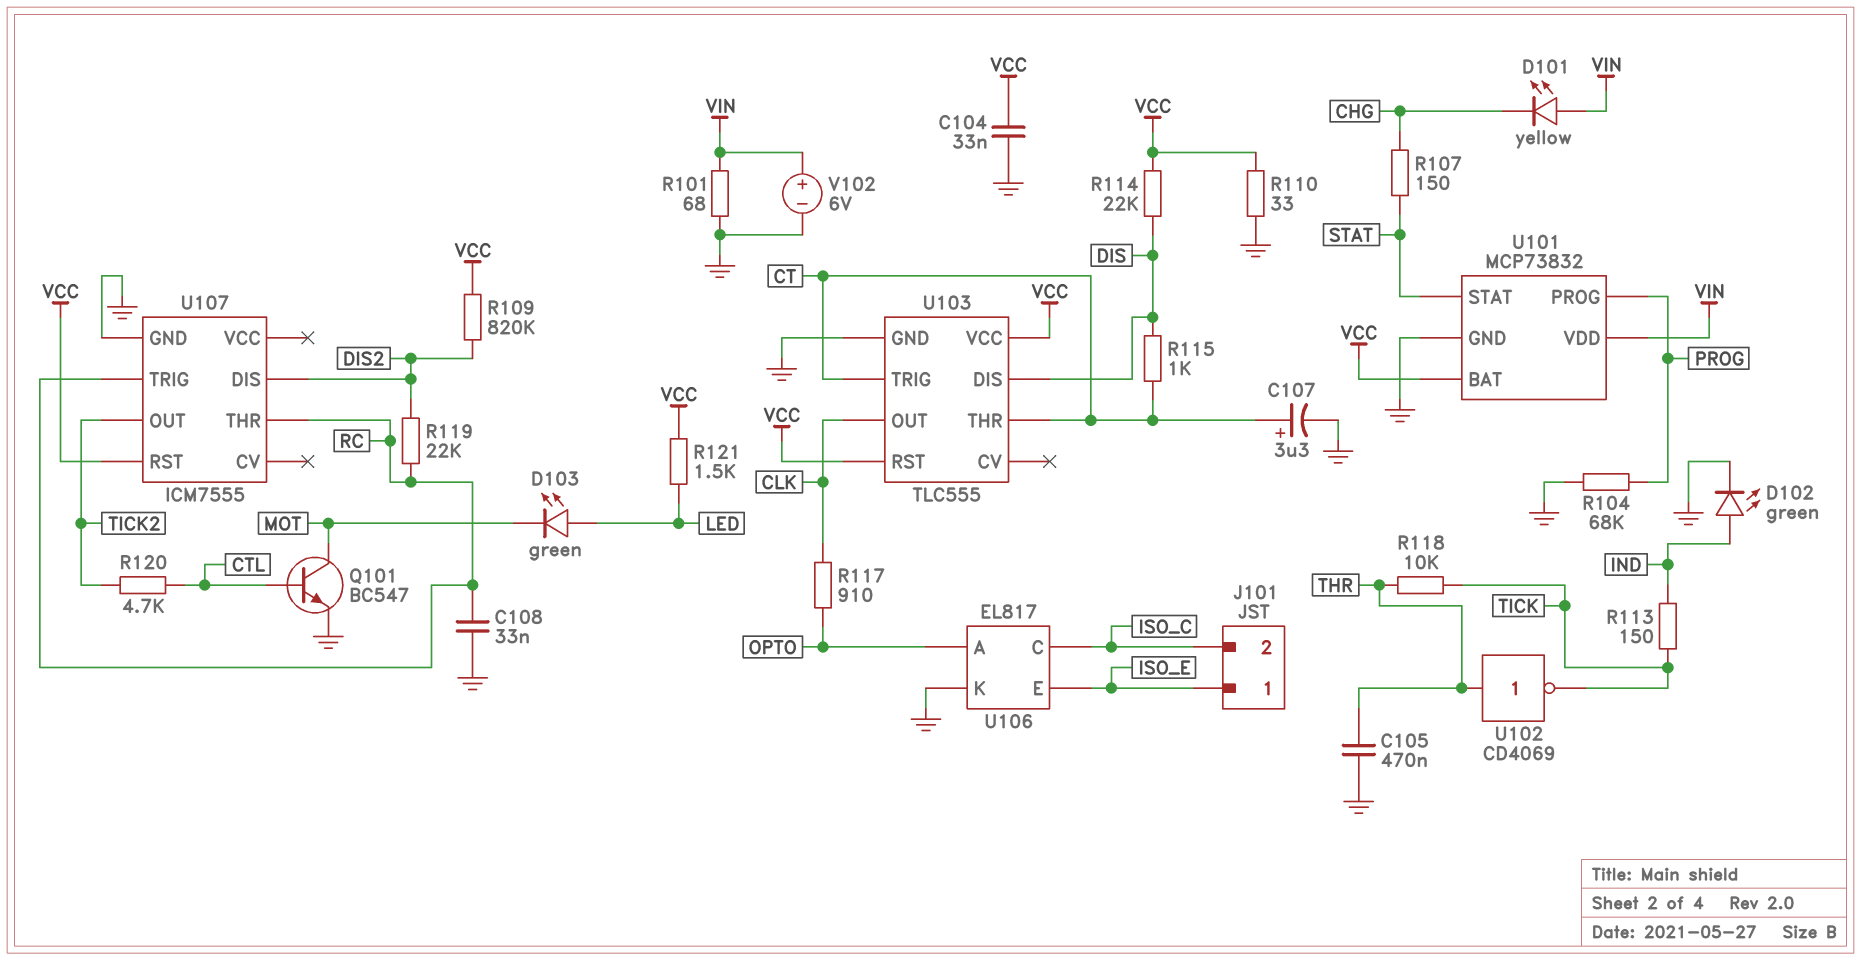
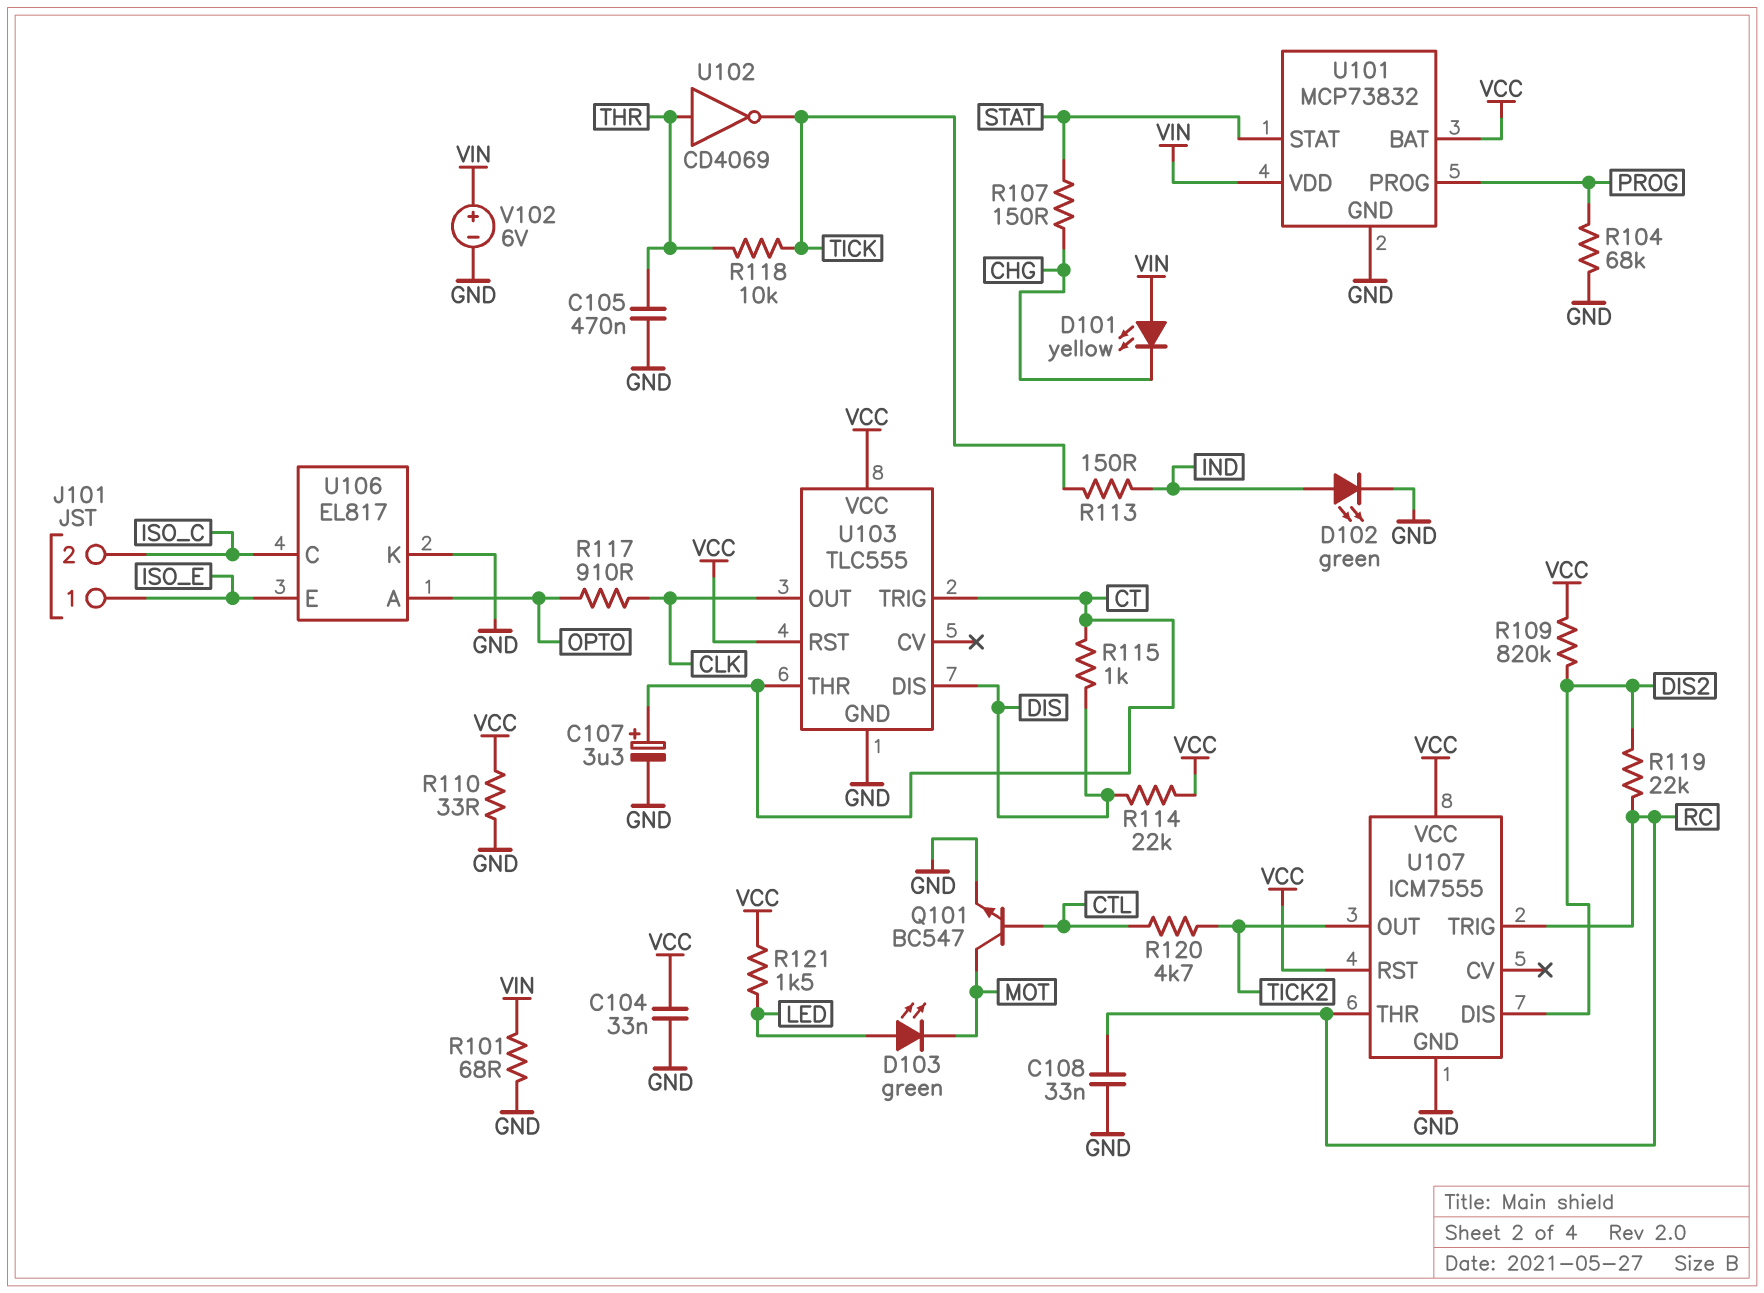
U107 pin VCC: none -> VCC

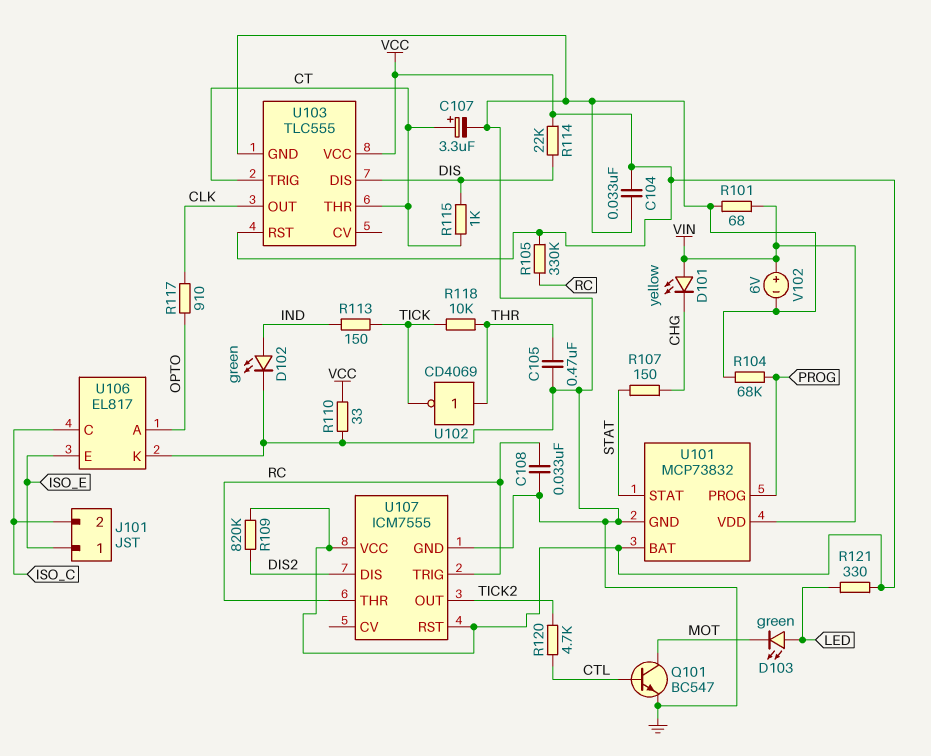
R105: none -> 330k (RC, VCC)
R119: 22k (DIS2, RC) -> none
R121: 1.5k (LED, VCC) -> 330 (LED, VCC)

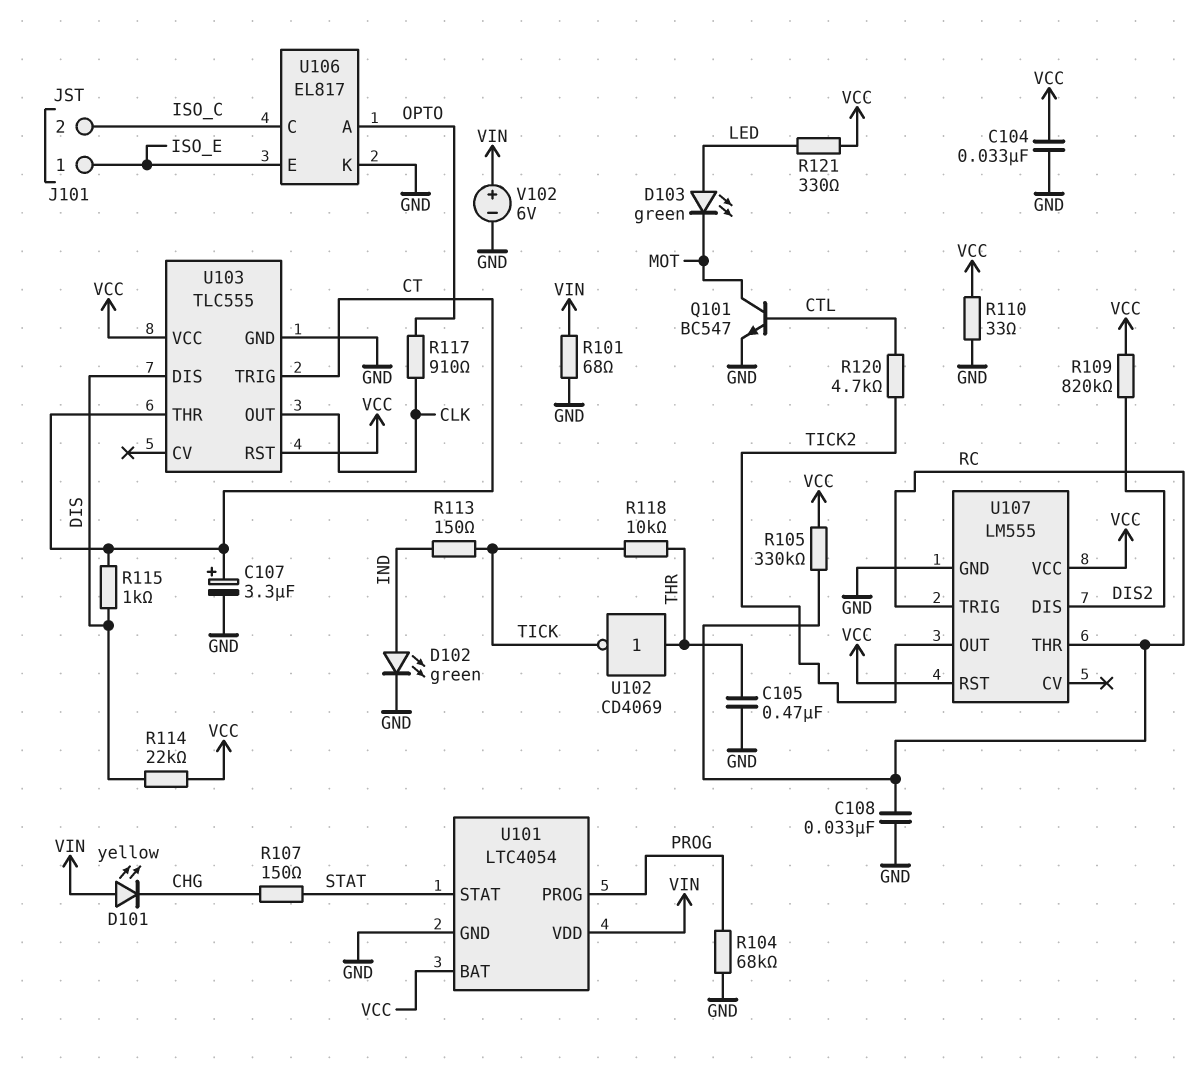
U101: MCP73832 -> LTC4054
U107: ICM7555 -> LM555

